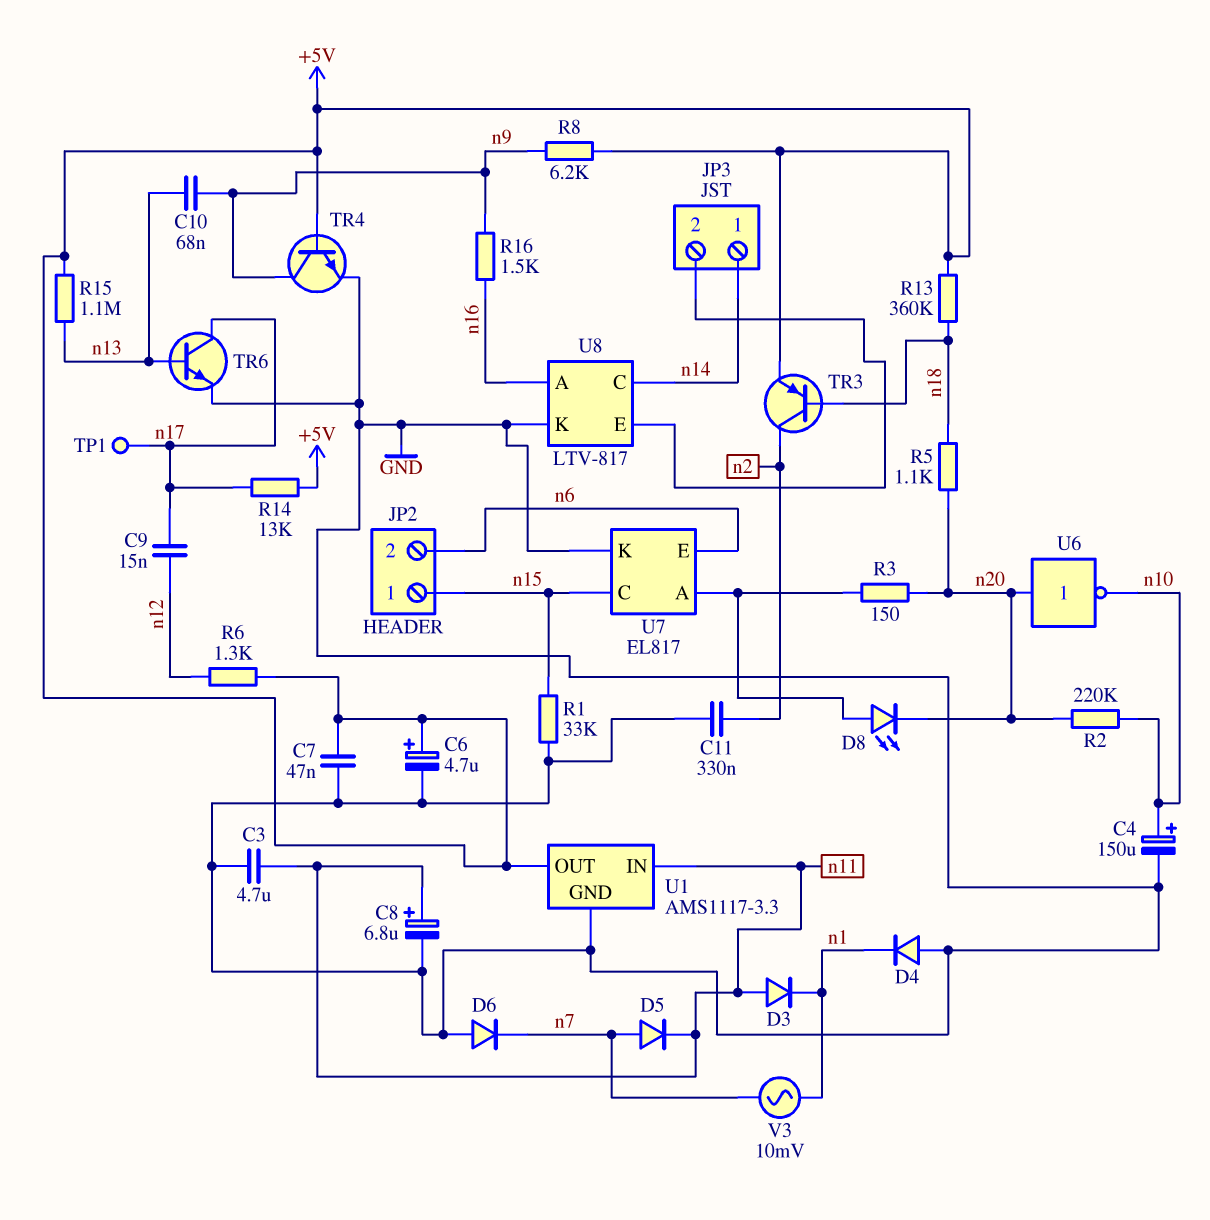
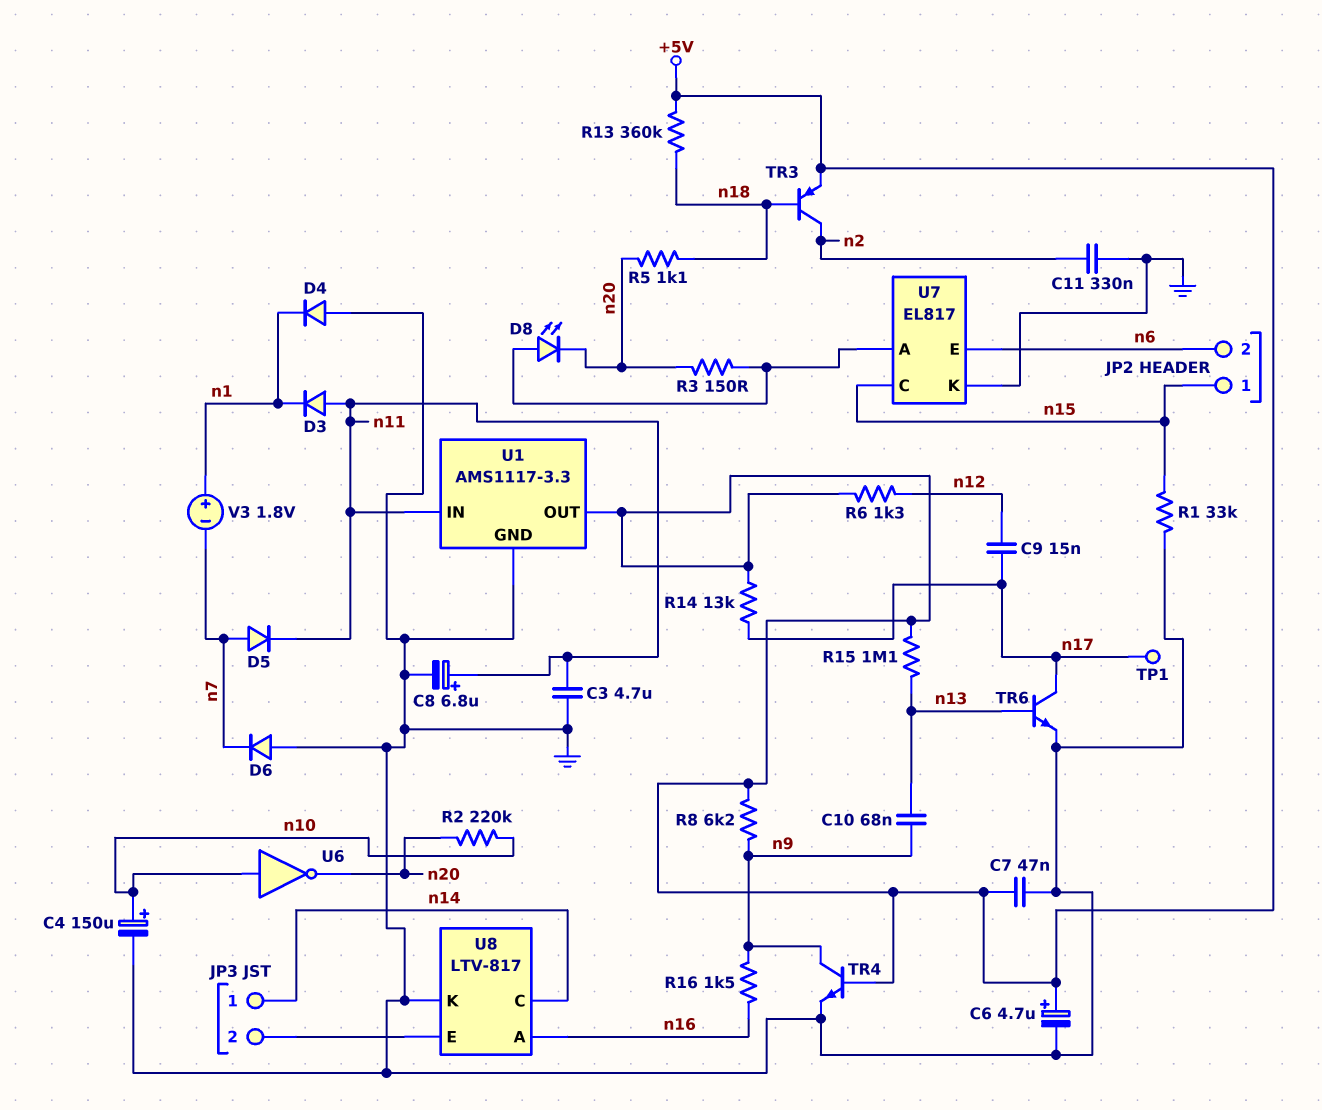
U6: NOT (in n20, out n10) -> NOT (in n10, out n20)
V3: AC 10mV (n1, n7) -> 1.8V (plus n1, minus n7)

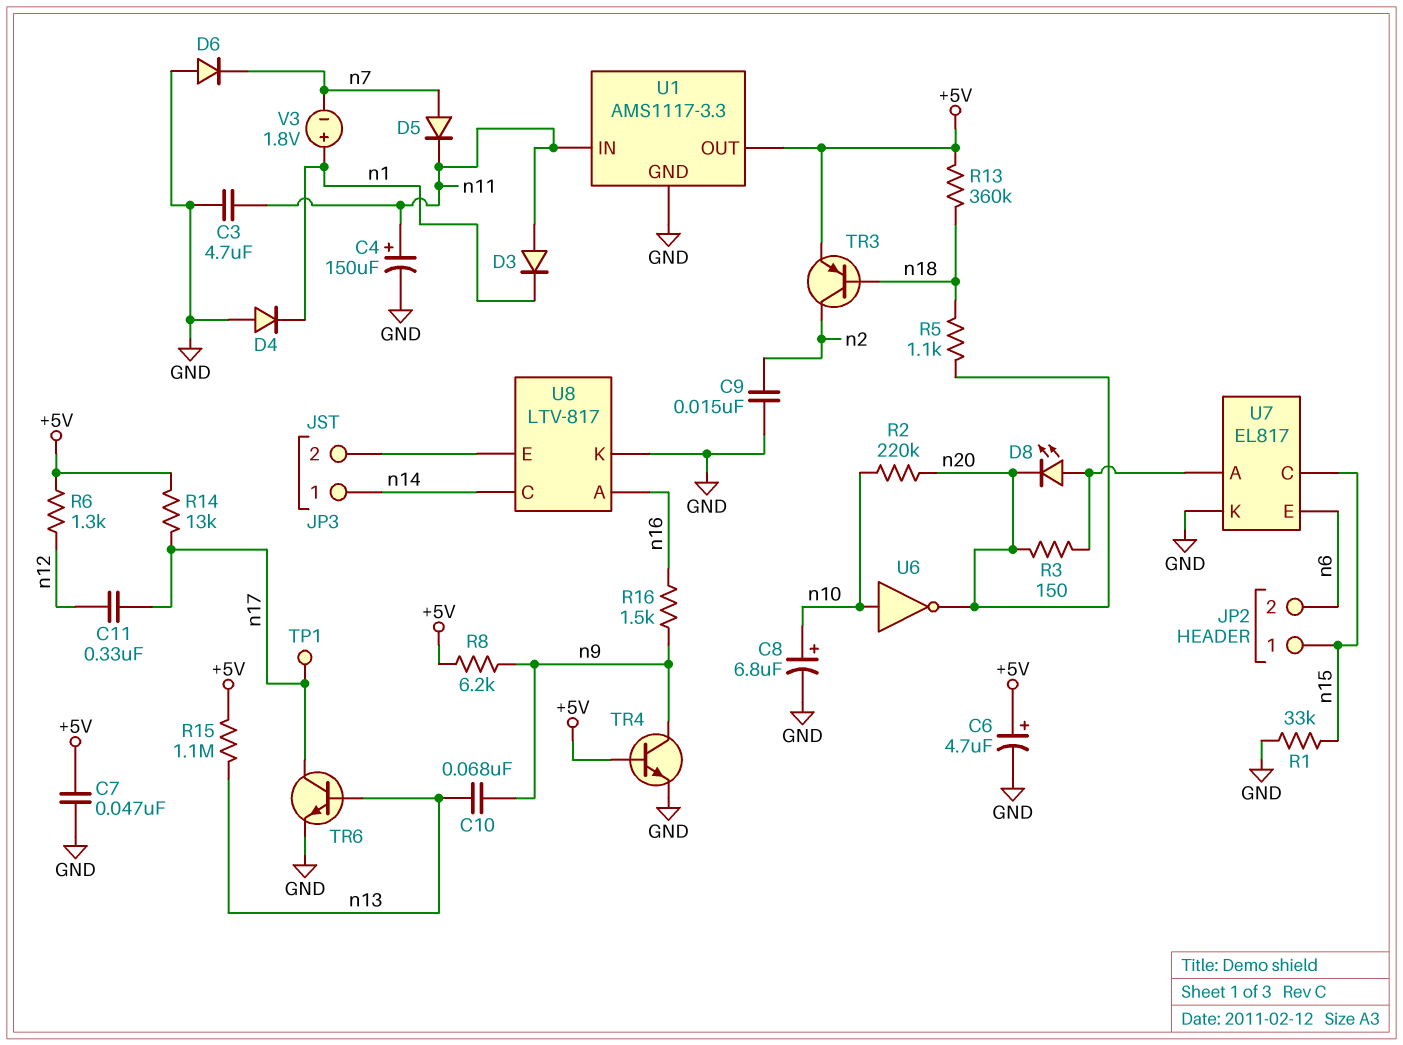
C4: 150uF (plus n10, minus GND) -> 150uF (plus n11, minus GND)
C8: 6.8uF (plus n11, minus GND) -> 6.8uF (plus n10, minus GND)
C9: 15nF (n12, n17) -> 15nF (GND, n2)
C11: 330nF (GND, n2) -> 330nF (n12, n17)

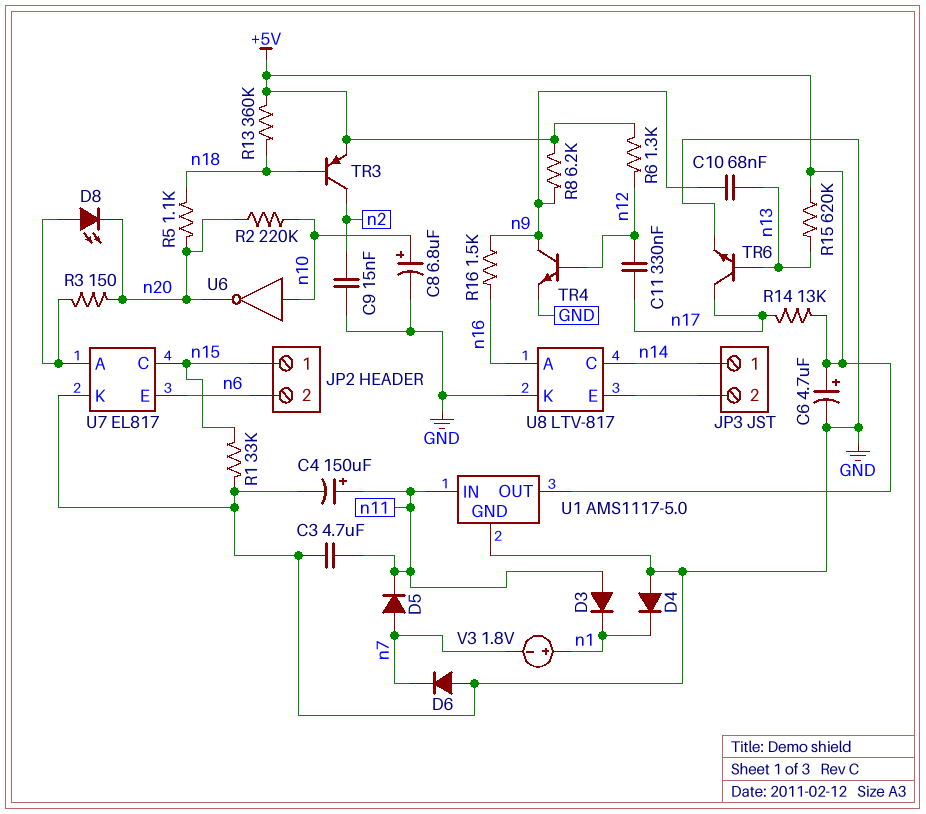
C7: 47nF (+5V, GND) -> none
R15: 1.1M (+5V, n13) -> 620k (+5V, n13)
TP1: test point (n17) -> none
TR4: NPN (B +5V, C n9, E GND) -> NPN (B n12, C n9, E GND)
U1: AMS1117-3.3 -> AMS1117-5.0

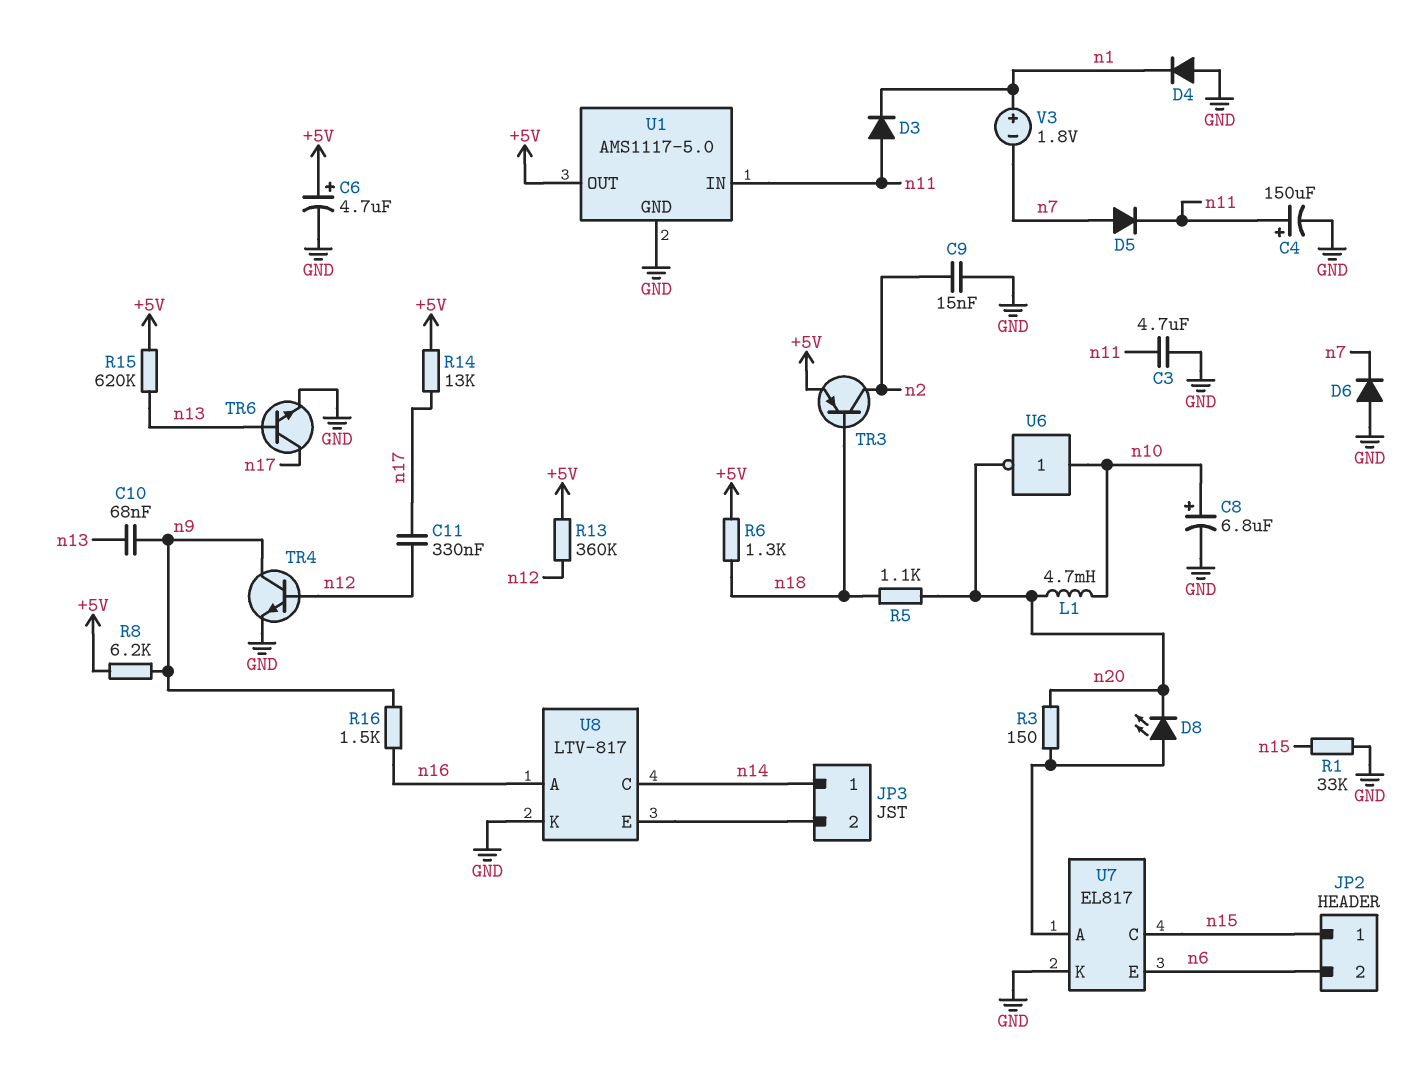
L1: none -> 4.7mH (n10, n20)
R2: 220k (n10, n20) -> none
R6: 1.3k (+5V, n12) -> 1.3k (+5V, n18)
R13: 360k (+5V, n18) -> 360k (+5V, n12)

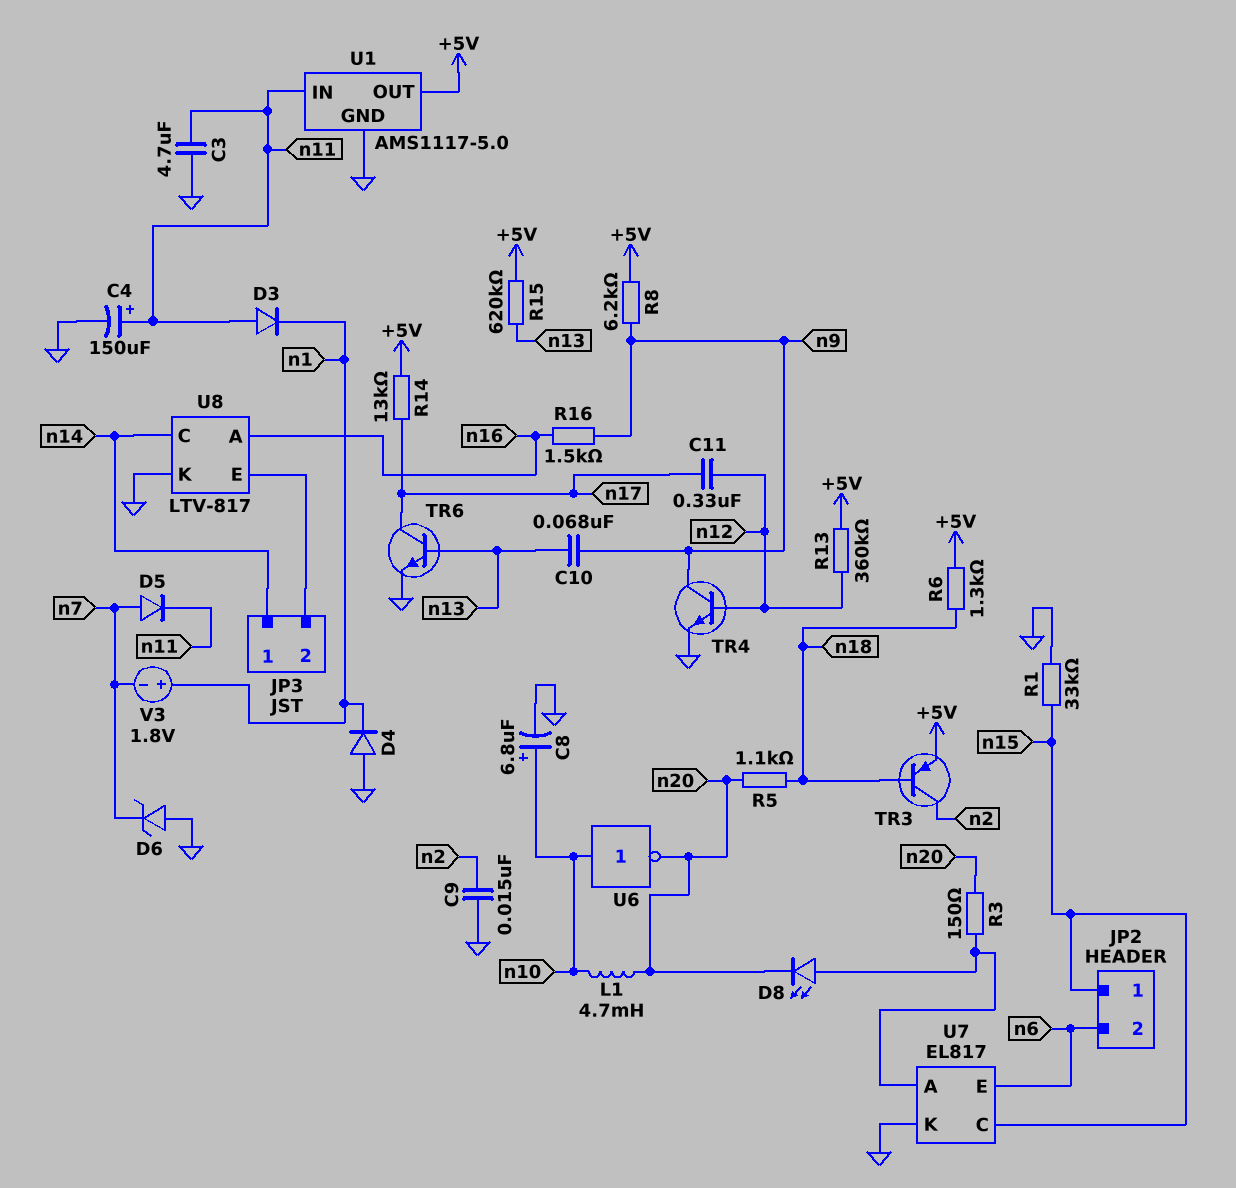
C6: 4.7uF (plus +5V, minus GND) -> none
D6: diode (A GND, K n7) -> zener (A GND, K n7)

